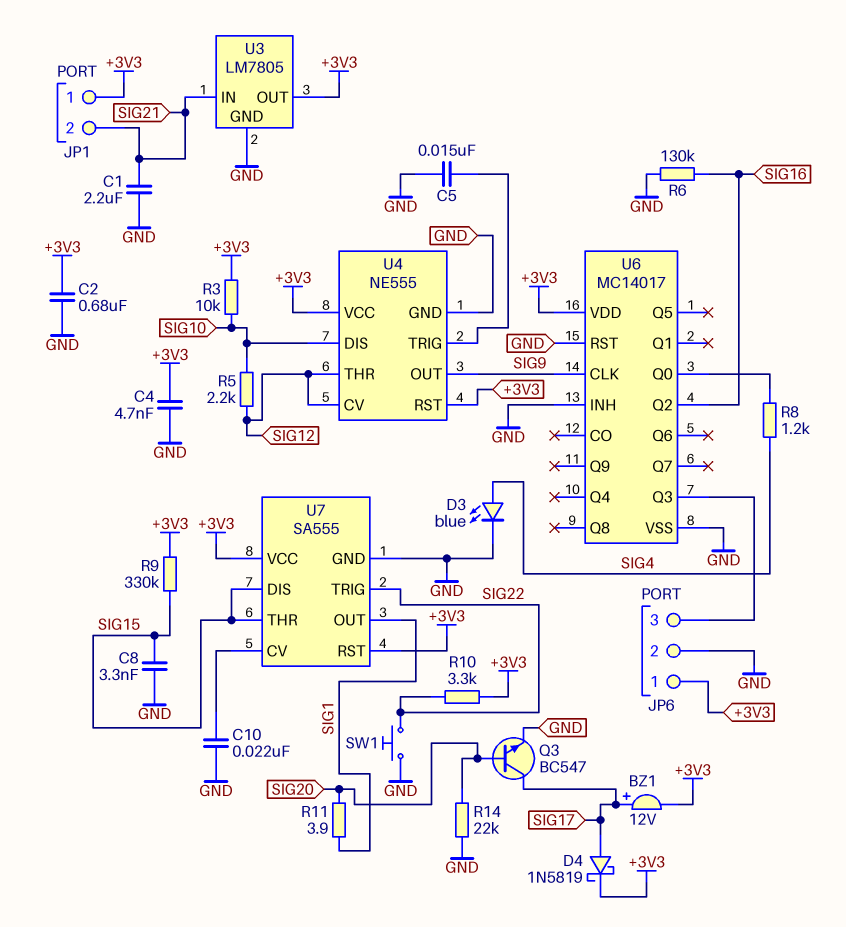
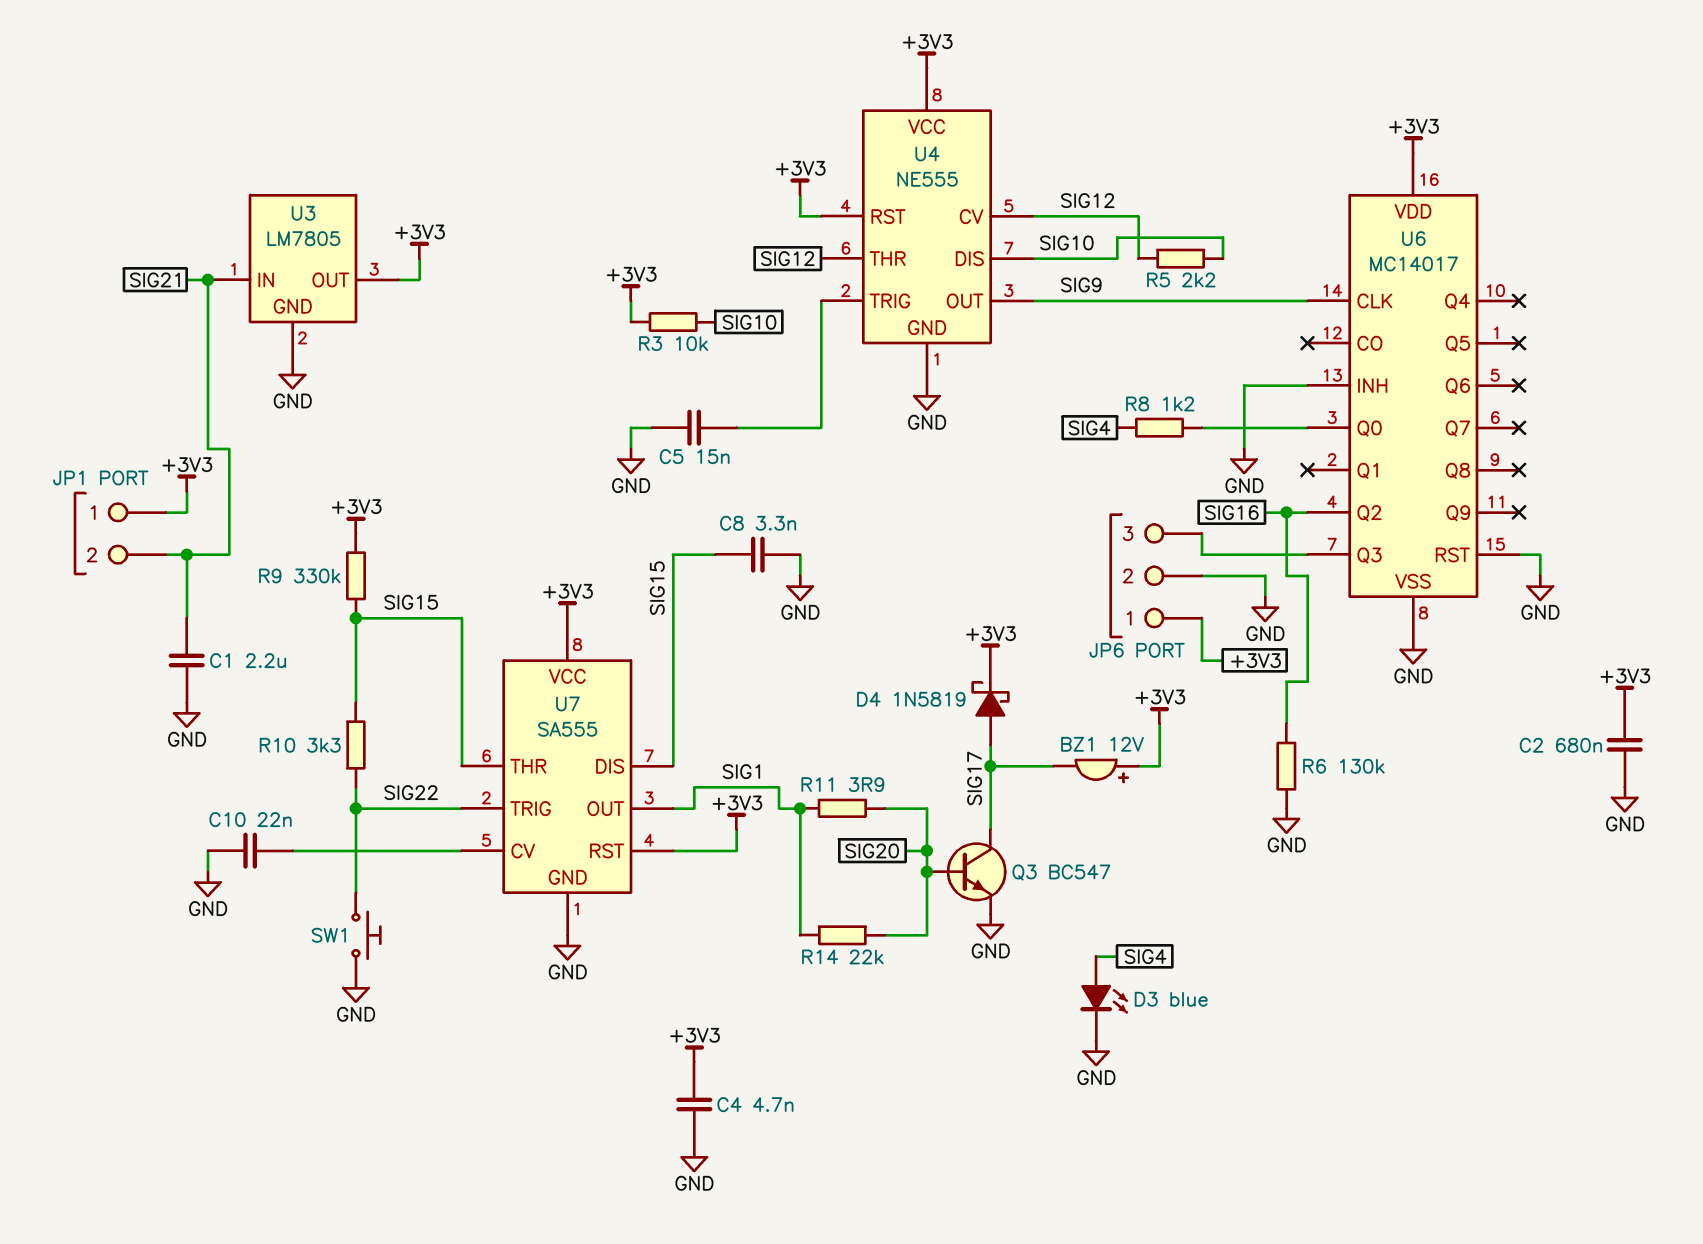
BZ1: buzzer 12V (plus SIG17, minus +3V3) -> buzzer 12V (plus +3V3, minus SIG17)
R10: 3.3k (+3V3, SIG22) -> 3.3k (SIG15, SIG22)
R14: 22k (GND, SIG20) -> 22k (SIG1, SIG20)

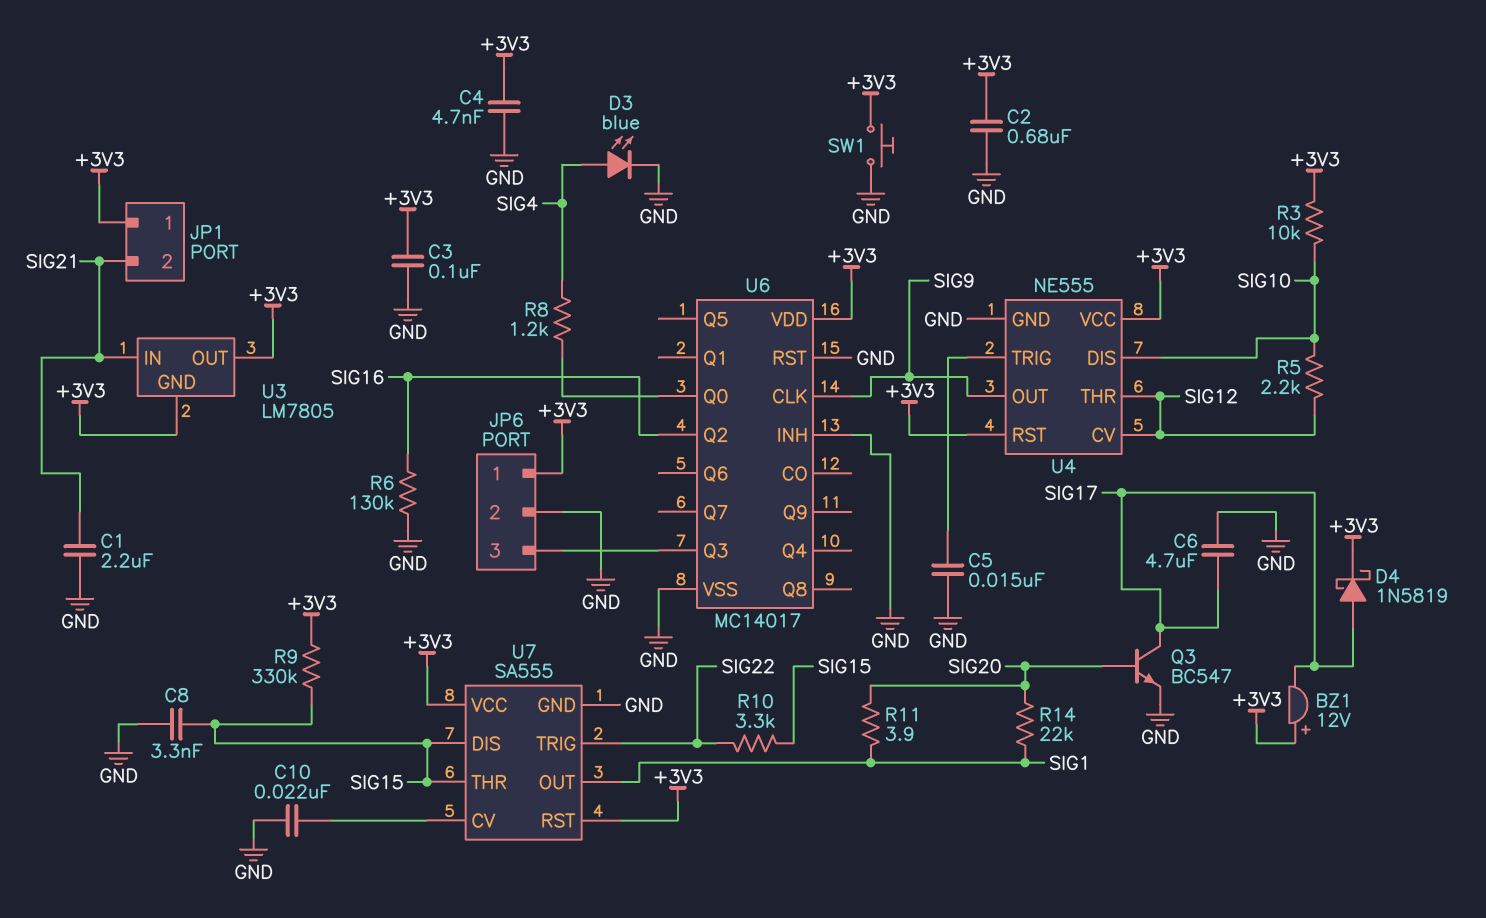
C3: none -> 100nF (+3V3, GND)
C6: none -> 4.7uF (GND, SIG17)
SW1: button (GND, SIG22) -> button (+3V3, GND)
U3 pin GND: GND -> +3V3

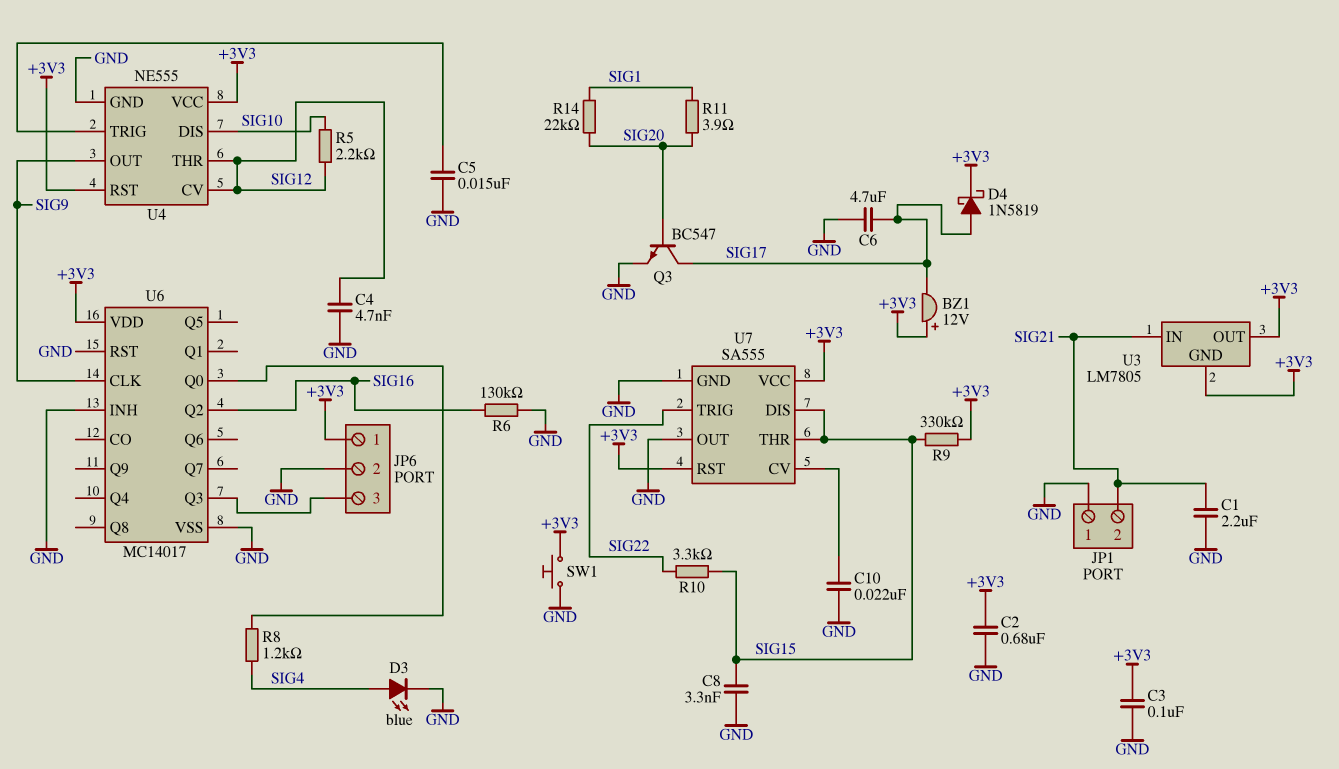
C4: 4.7nF (+3V3, GND) -> 4.7nF (GND, SIG12)
JP1 pin 1: +3V3 -> GND
R3: 10k (+3V3, SIG10) -> none
U7 pin OUT: SIG1 -> GND

